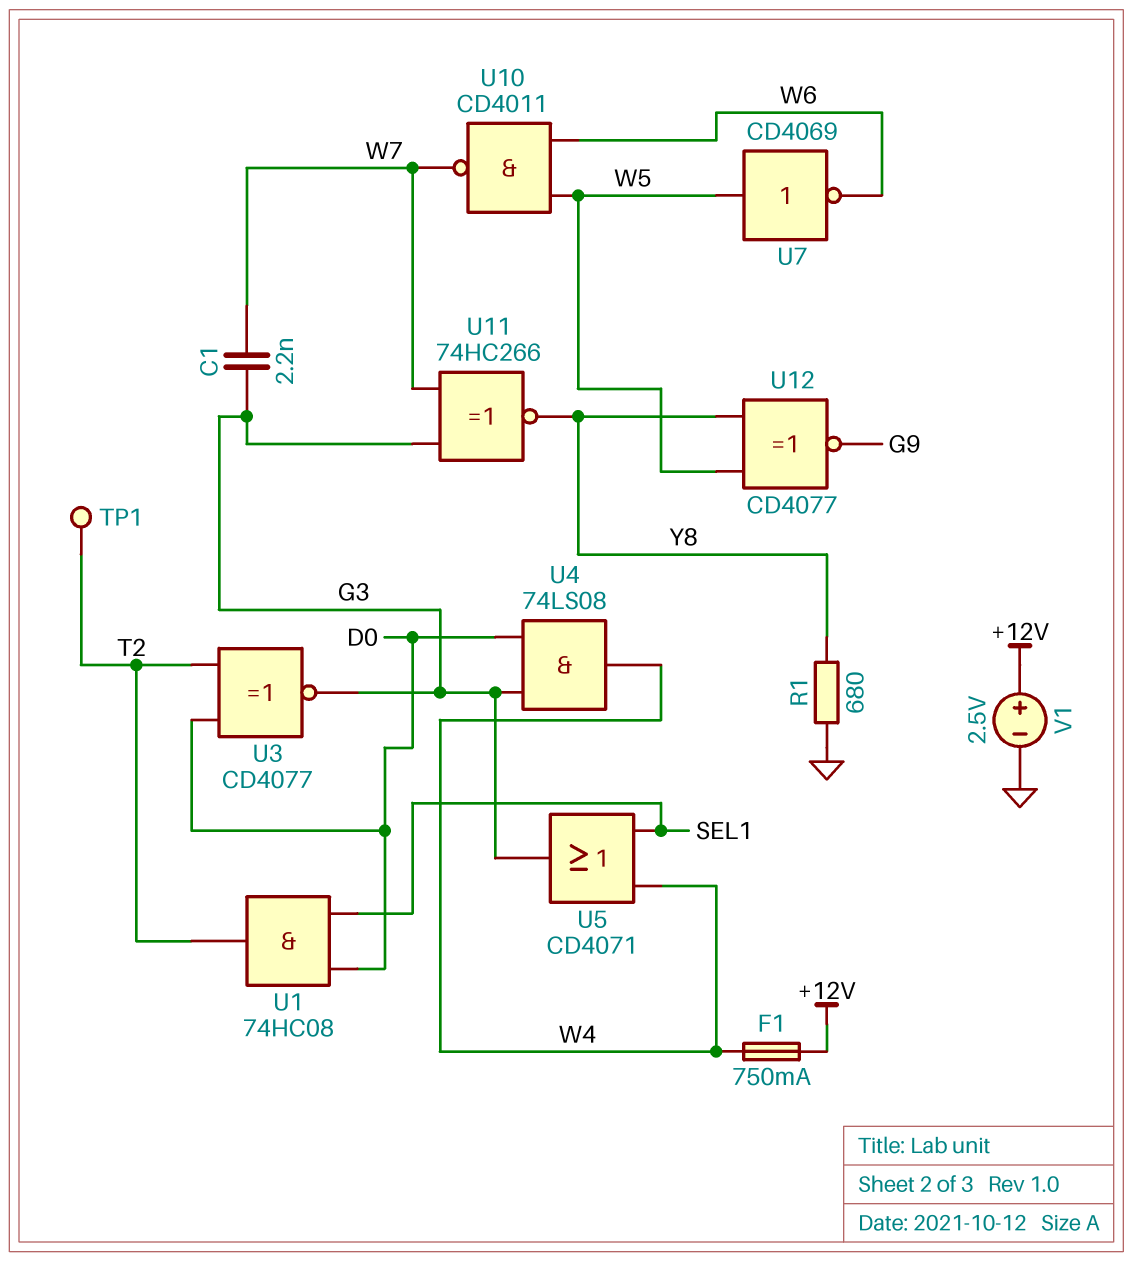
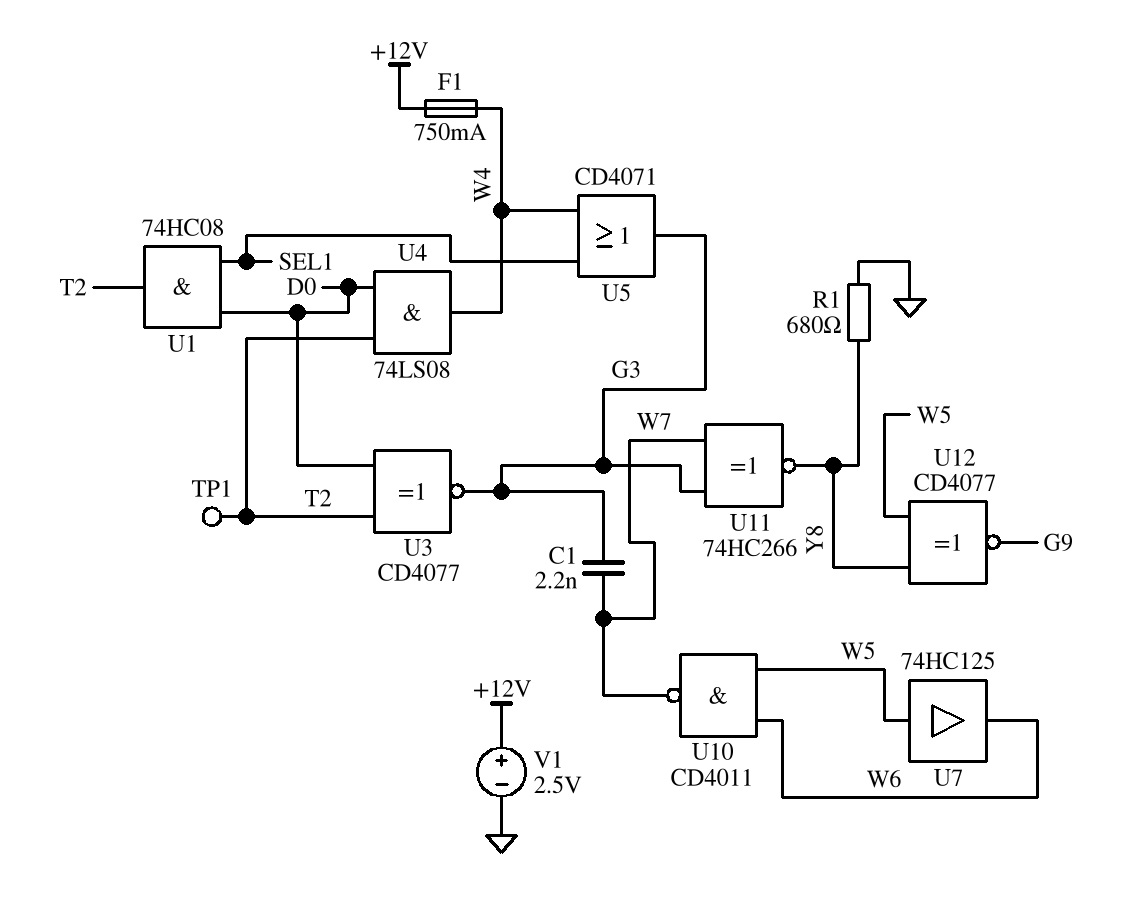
U4: AND 74LS08 (in D0, in G3, out W4) -> AND 74LS08 (in D0, in T2, out W4)
U7: NOT CD4069 (in W5, out W6) -> buffer 74HC125 (in W5, out W6)

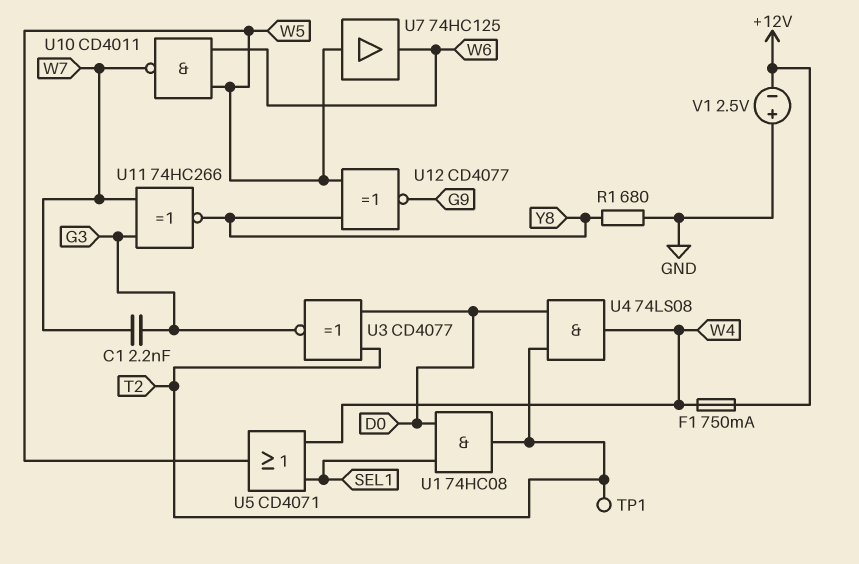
U5: OR CD4071 (in SEL1, in W4, out G3) -> OR CD4071 (in SEL1, in W4, out W5)
V1: 2.5V (plus +12V, minus GND) -> 2.5V (plus GND, minus +12V)

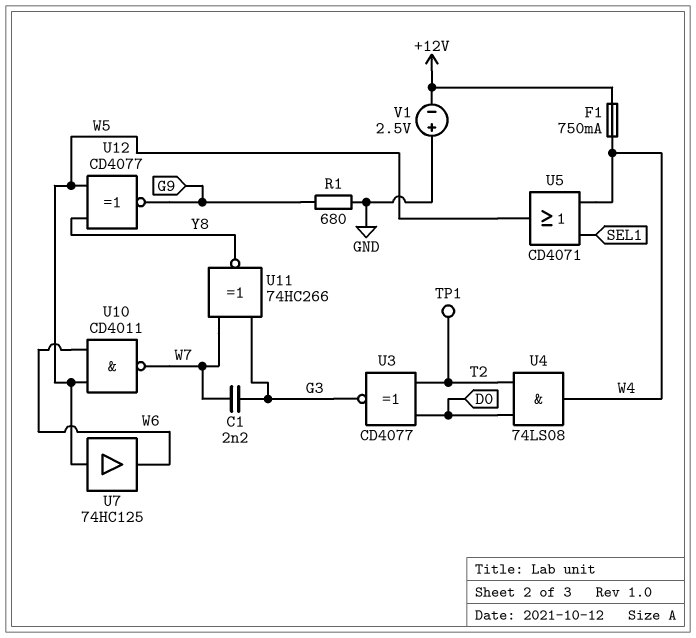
R1: 680 (GND, Y8) -> 680 (G9, GND)
U1: AND 74HC08 (in D0, in SEL1, out T2) -> none

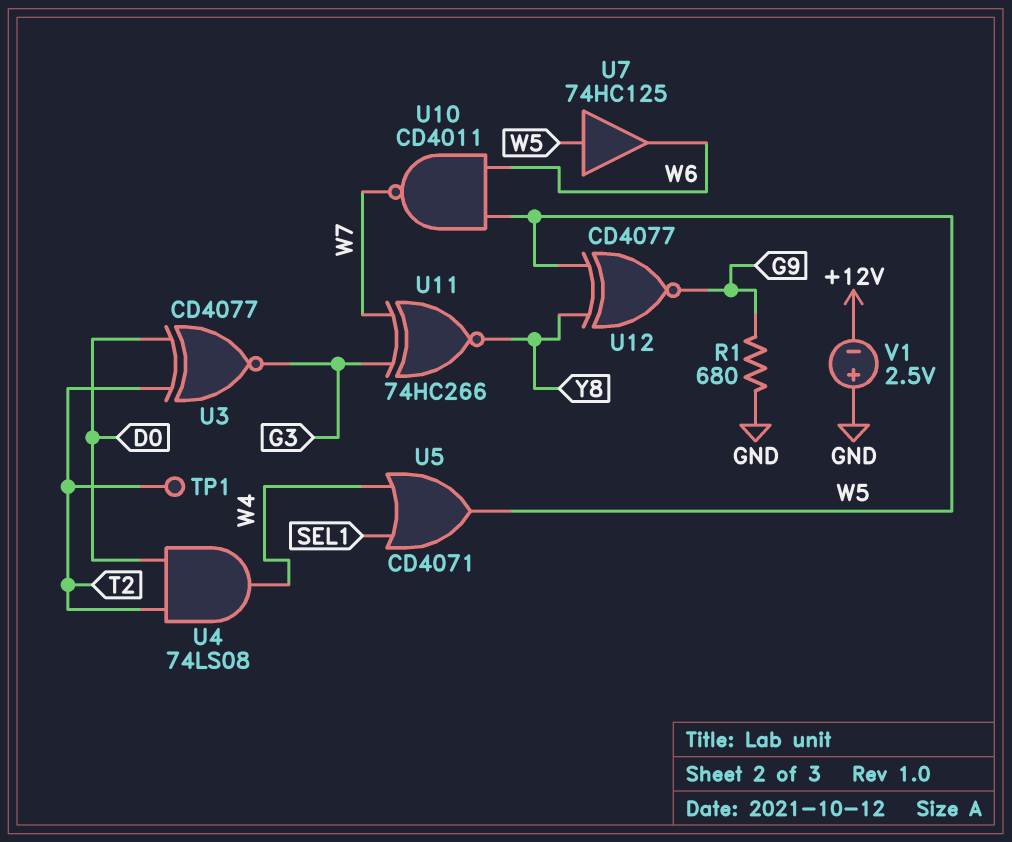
C1: 2.2nF (G3, W7) -> none
F1: 750mA (+12V, W4) -> none

